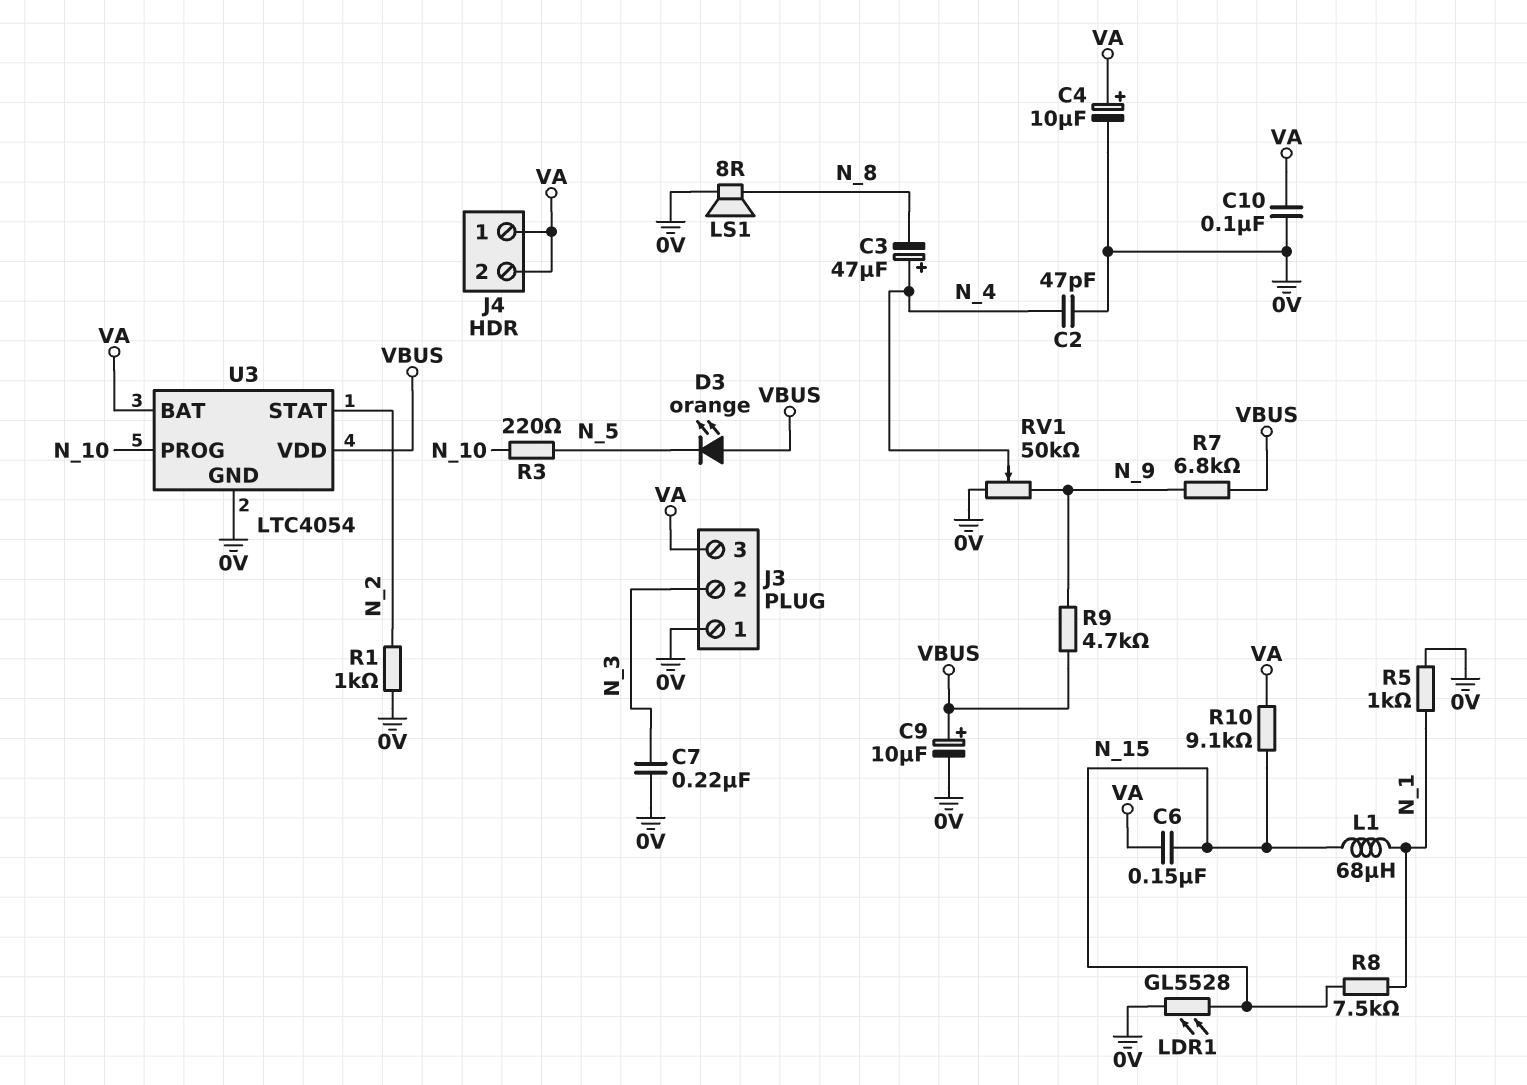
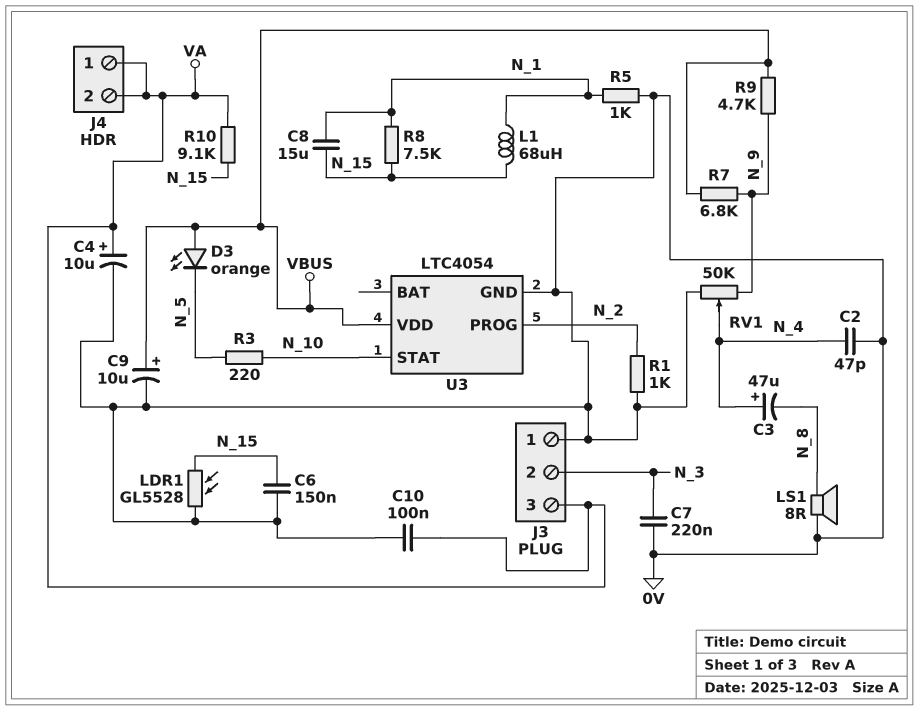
C6: 150nF (N_15, VA) -> 150nF (0V, N_15)
C8: none -> 15uF (N_1, N_15)
U3 pin BAT: VA -> none
U3 pin PROG: N_10 -> N_2
U3 pin STAT: N_2 -> N_10

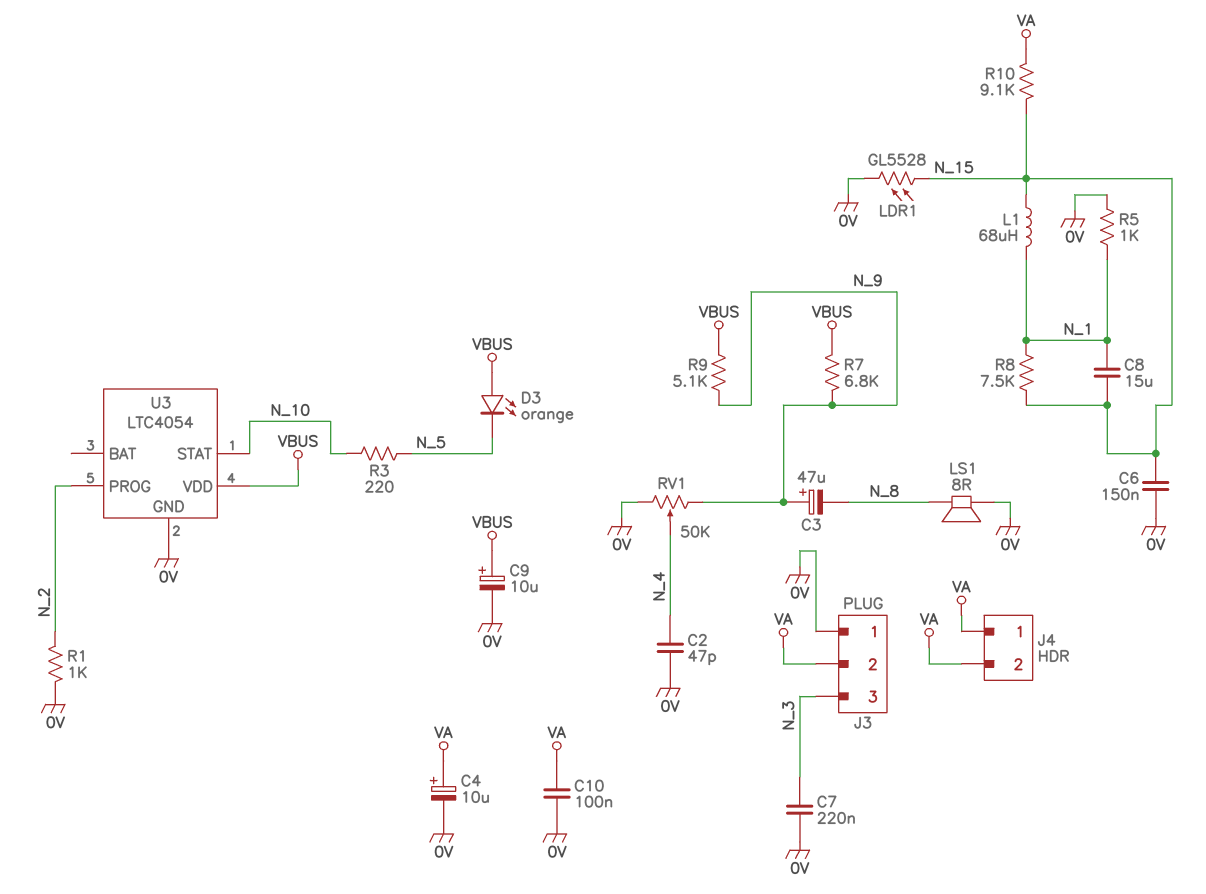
C3: 47uF (plus N_4, minus N_8) -> 47uF (plus N_9, minus N_8)
J3 pin 2: N_3 -> VA
J3 pin 3: VA -> N_3
R9: 4.7k (N_9, VBUS) -> 5.1k (N_9, VBUS)

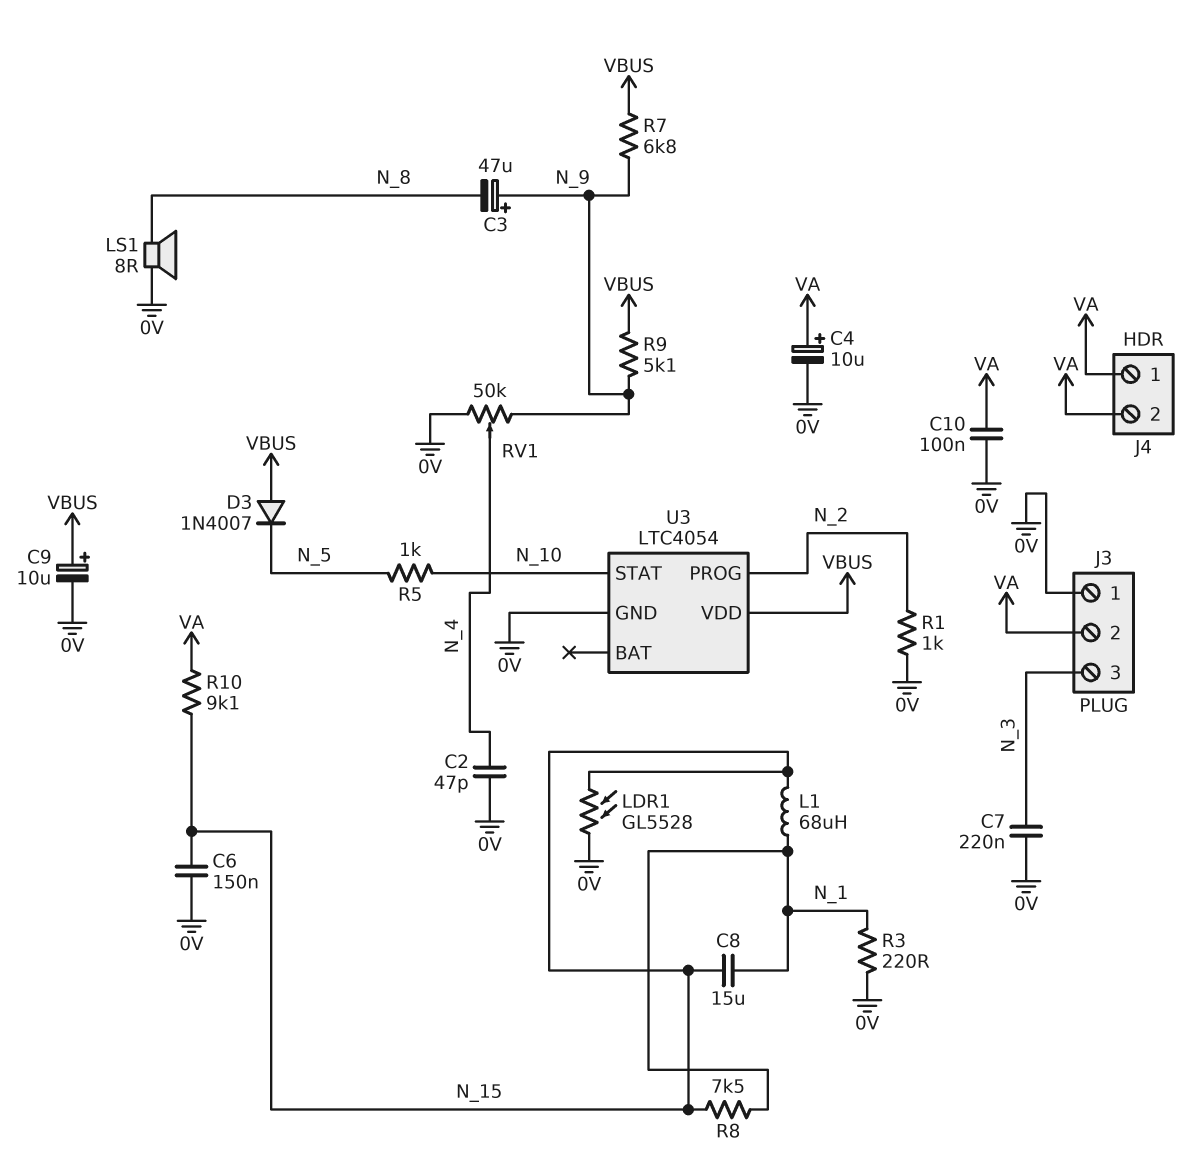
D3: LED orange (A VBUS, K N_5) -> diode 1N4007 (A VBUS, K N_5)
R3: 220 (N_5, N_10) -> 220 (0V, N_1)
R5: 1k (0V, N_1) -> 1k (N_5, N_10)

